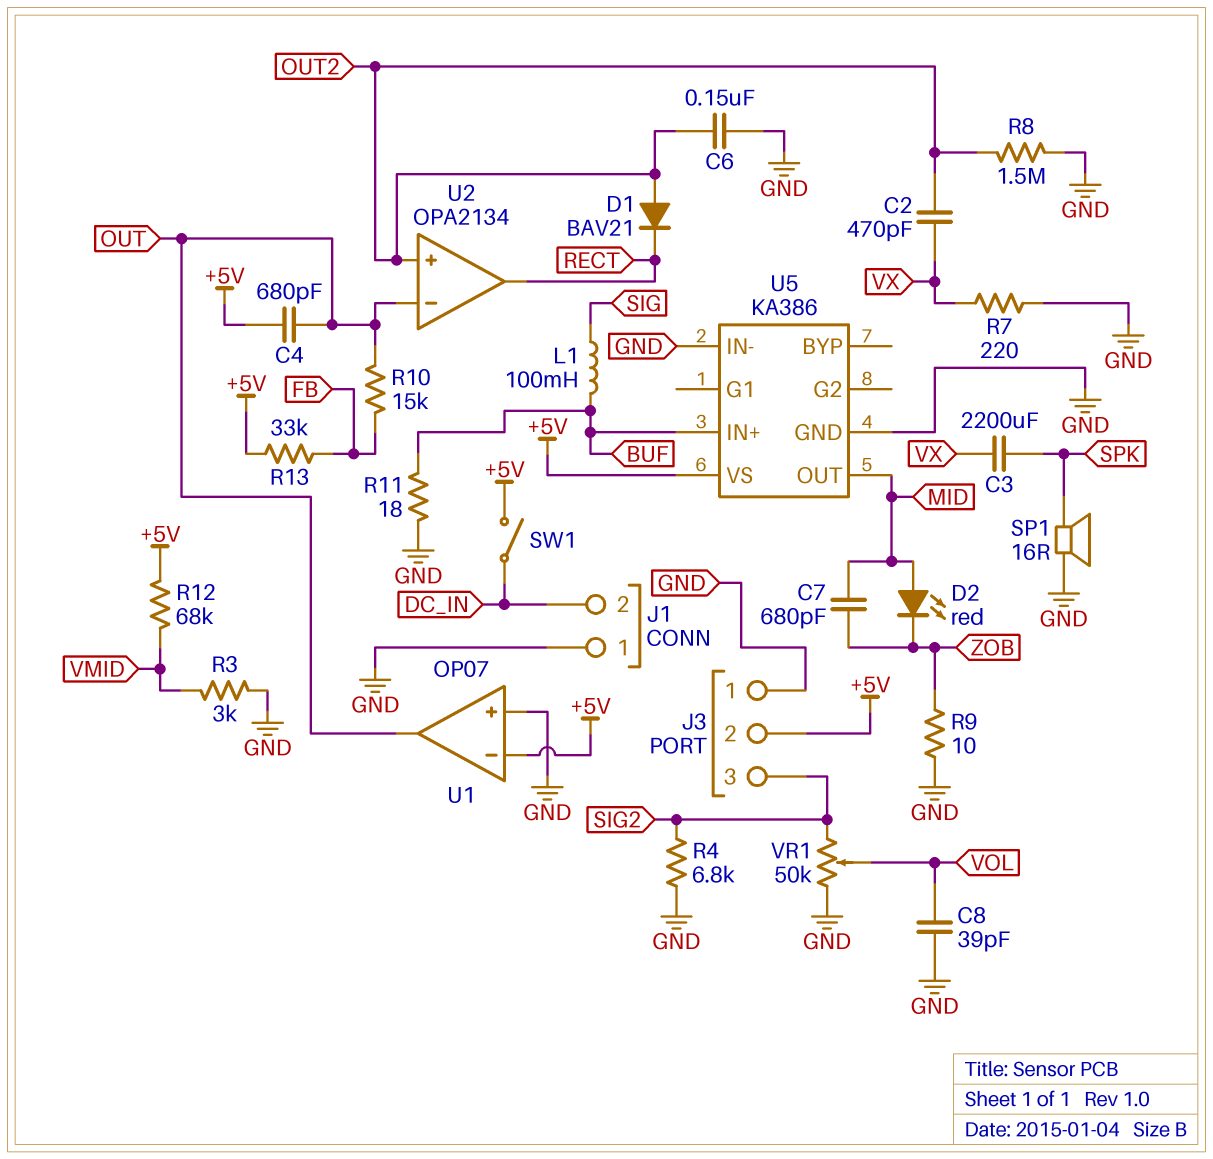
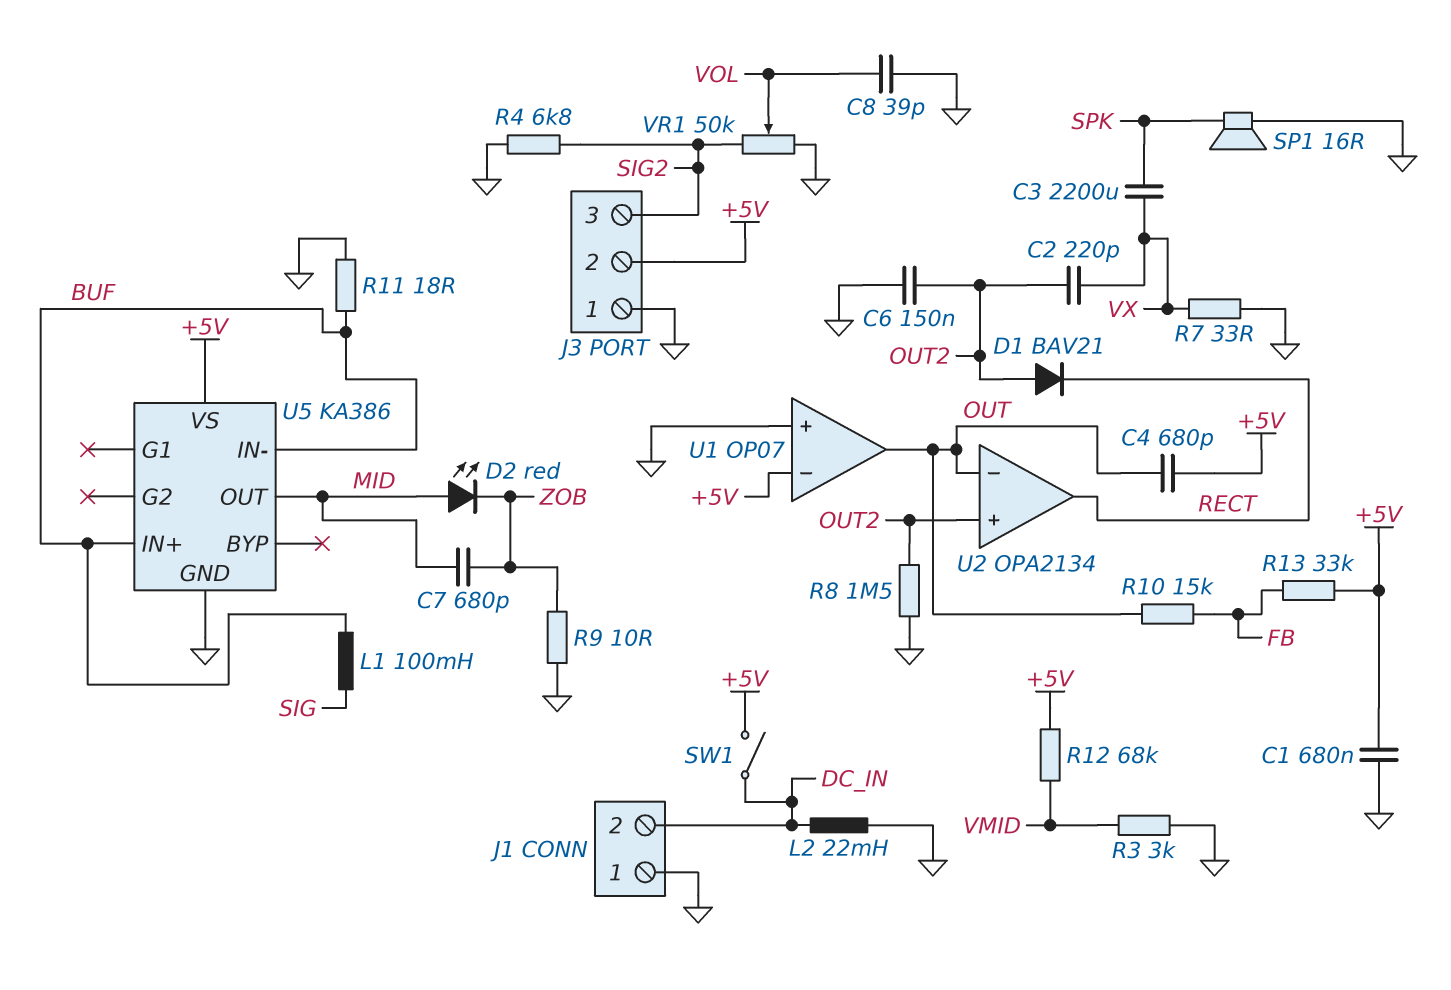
C1: none -> 680nF (+5V, GND)
C2: 470pF (OUT2, VX) -> 220pF (OUT2, VX)
L2: none -> 22mH (DC_IN, GND)
R7: 220 (GND, VX) -> 33 (GND, VX)
U5 pin IN-: GND -> BUF

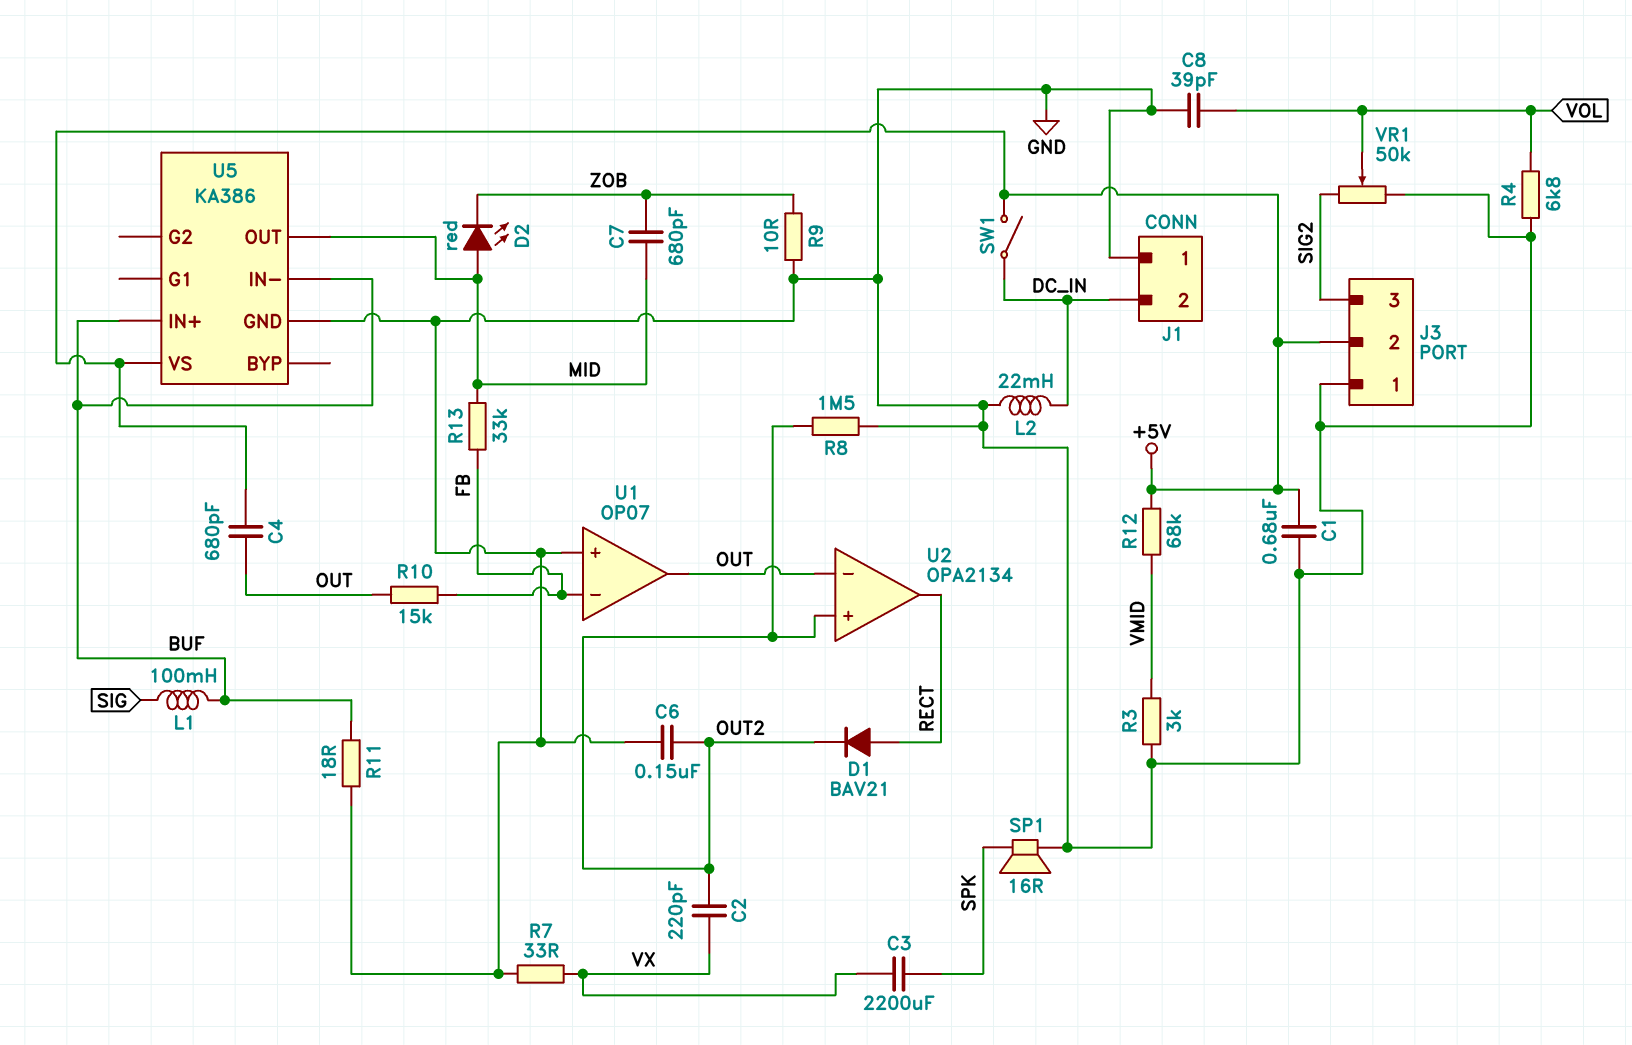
D1: diode BAV21 (A OUT2, K RECT) -> diode BAV21 (A RECT, K OUT2)
R4: 6.8k (GND, SIG2) -> 6.8k (GND, VOL)
R13: 33k (+5V, FB) -> 33k (FB, MID)
U1 pin in-: +5V -> FB

